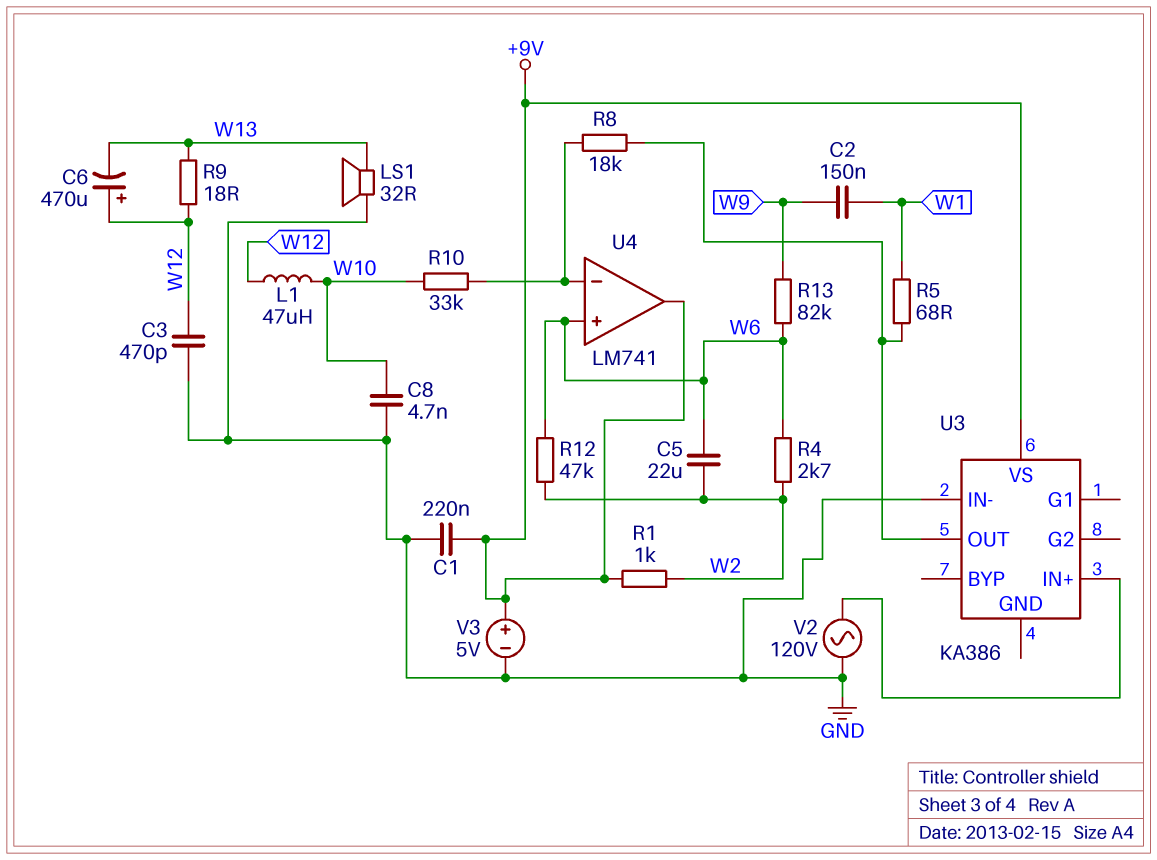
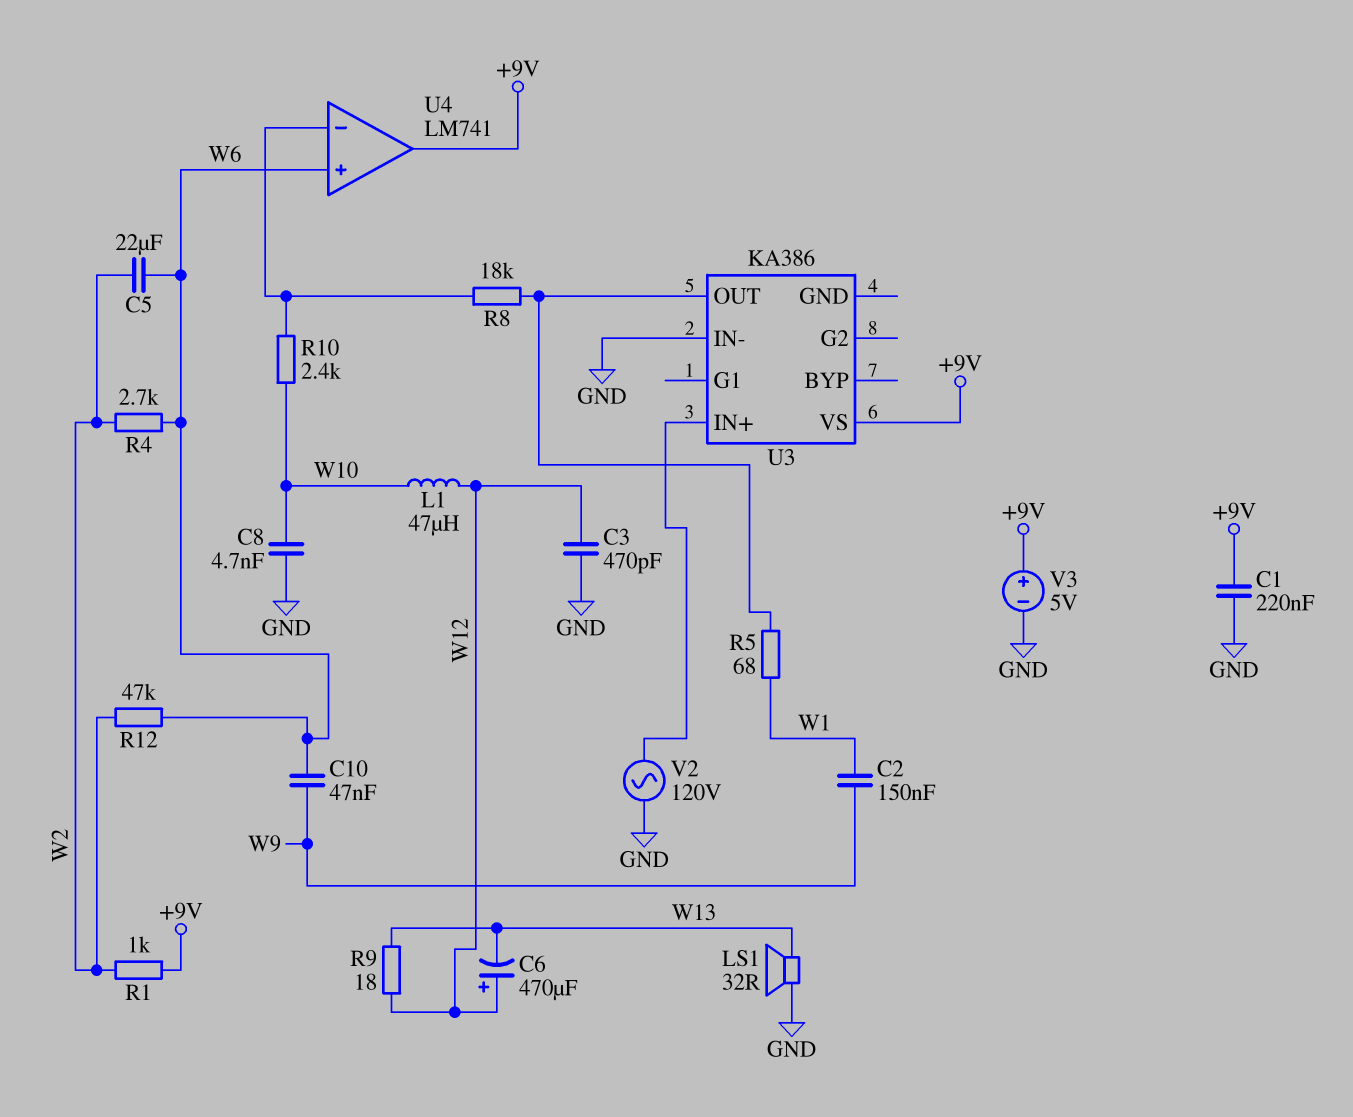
C10: none -> 47nF (W6, W9)
R10: 33k (U4/in-, W10) -> 2.4k (U4/in-, W10)
R13: 82k (W6, W9) -> none

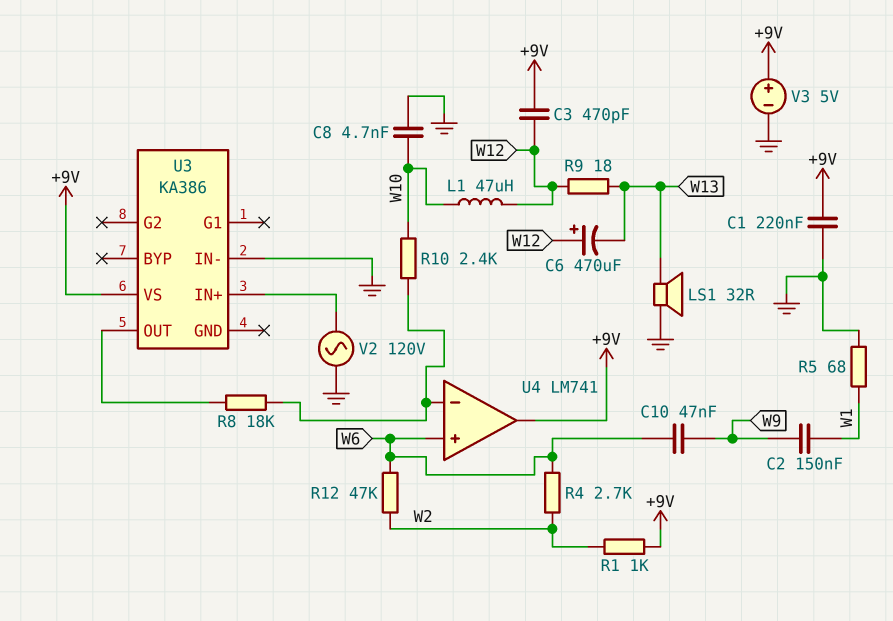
C3: 470pF (GND, W12) -> 470pF (+9V, W12)
C5: 22uF (W2, W6) -> none
R5: 68 (U3/OUT, W1) -> 68 (GND, W1)

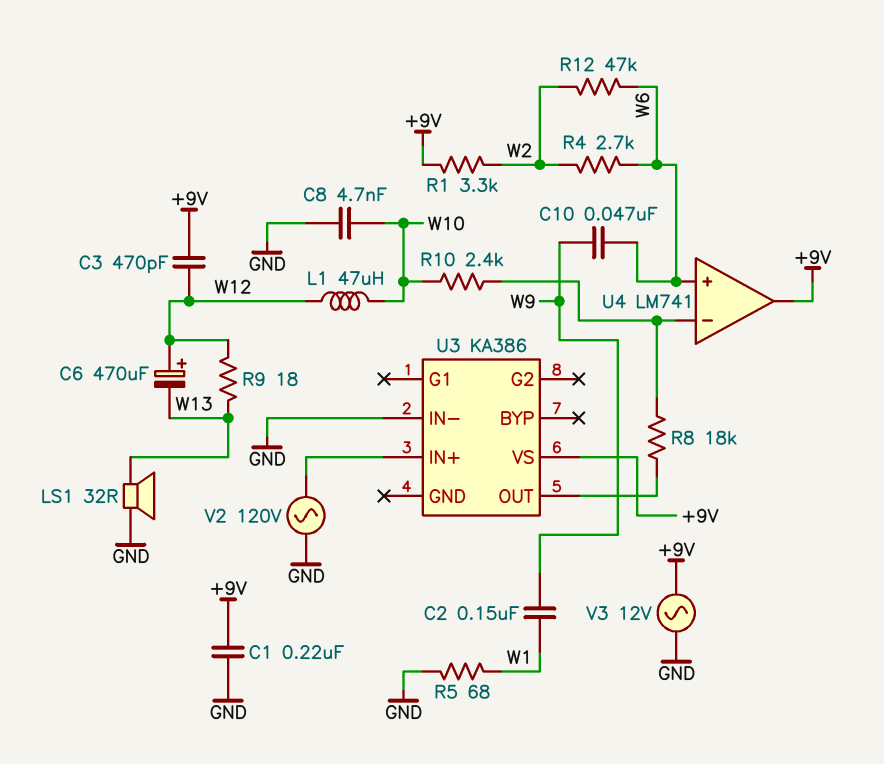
R1: 1k (+9V, W2) -> 3.3k (+9V, W2)
V3: 5V (plus +9V, minus GND) -> AC 12V (+9V, GND)

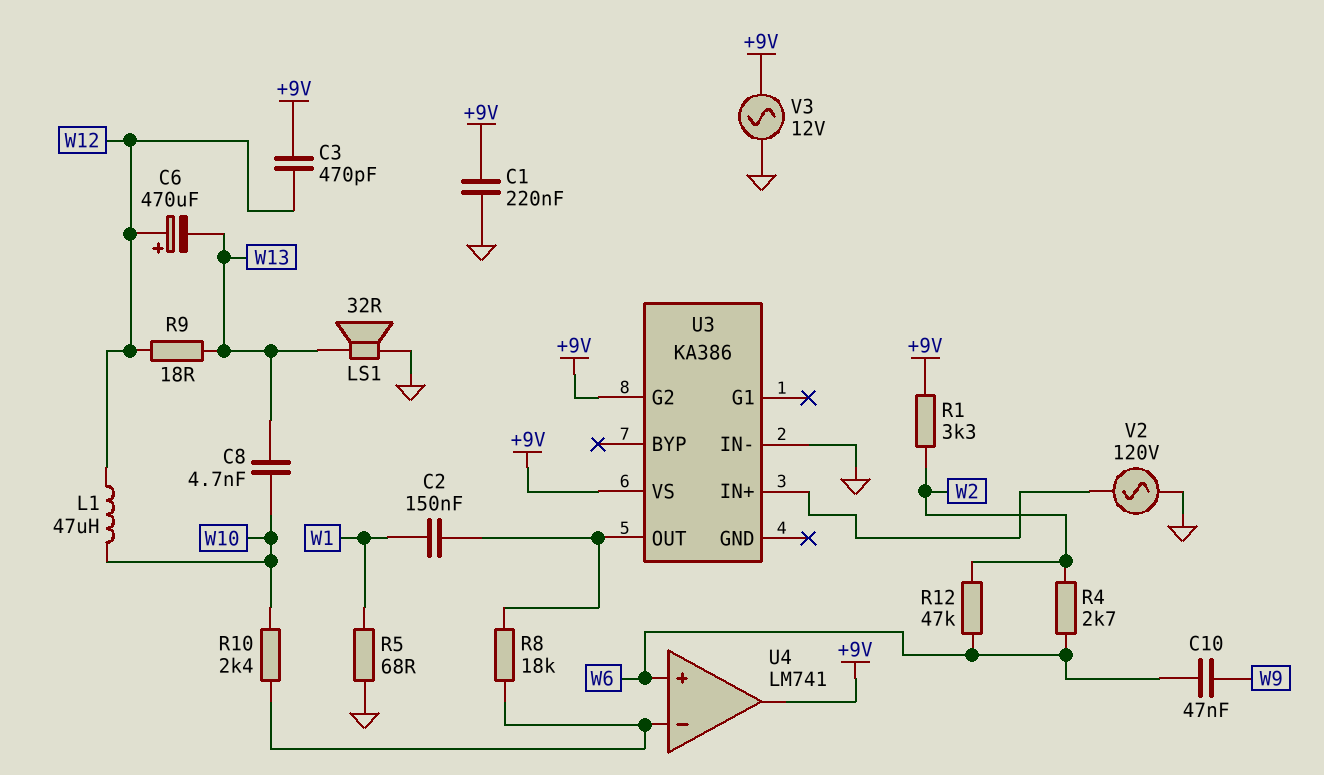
C2: 150nF (W1, W9) -> 150nF (U3/OUT, W1)
C8: 4.7nF (GND, W10) -> 4.7nF (W10, W13)
U3 pin G2: none -> +9V

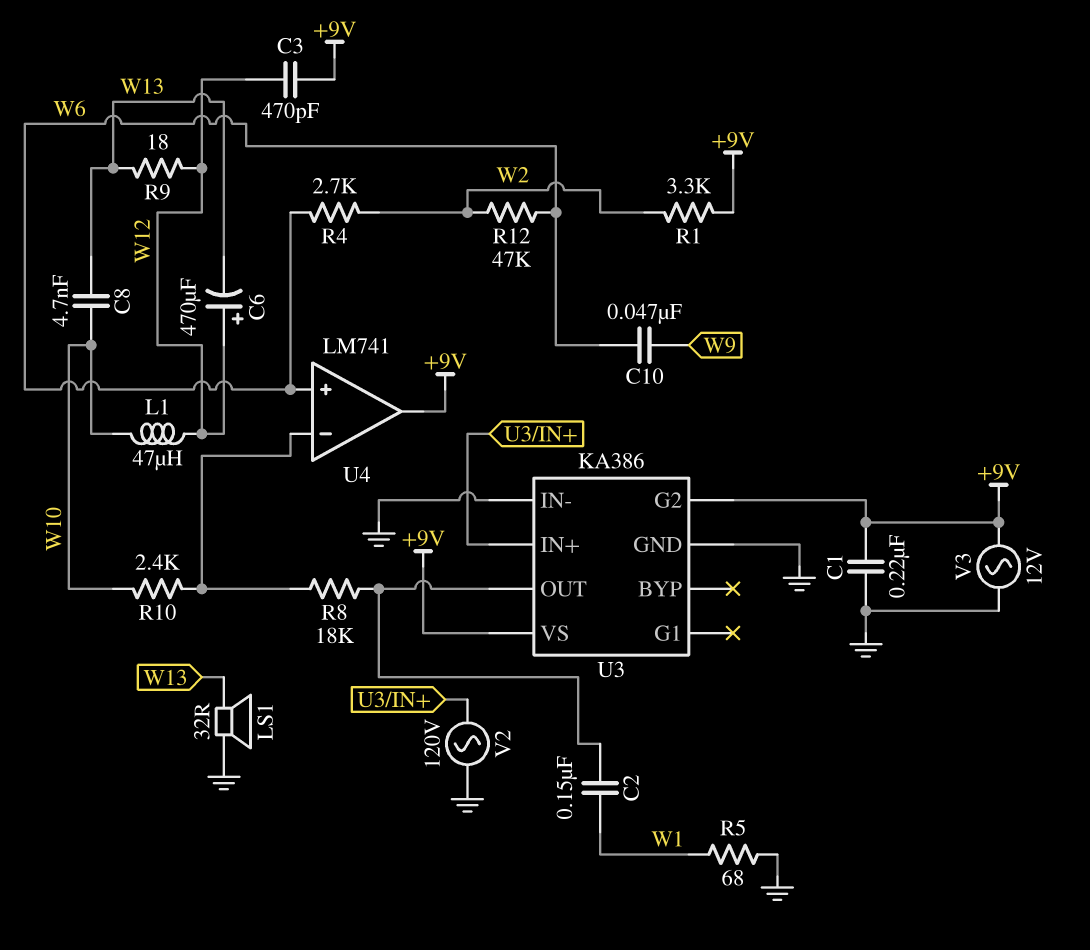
U3 pin GND: none -> GND

